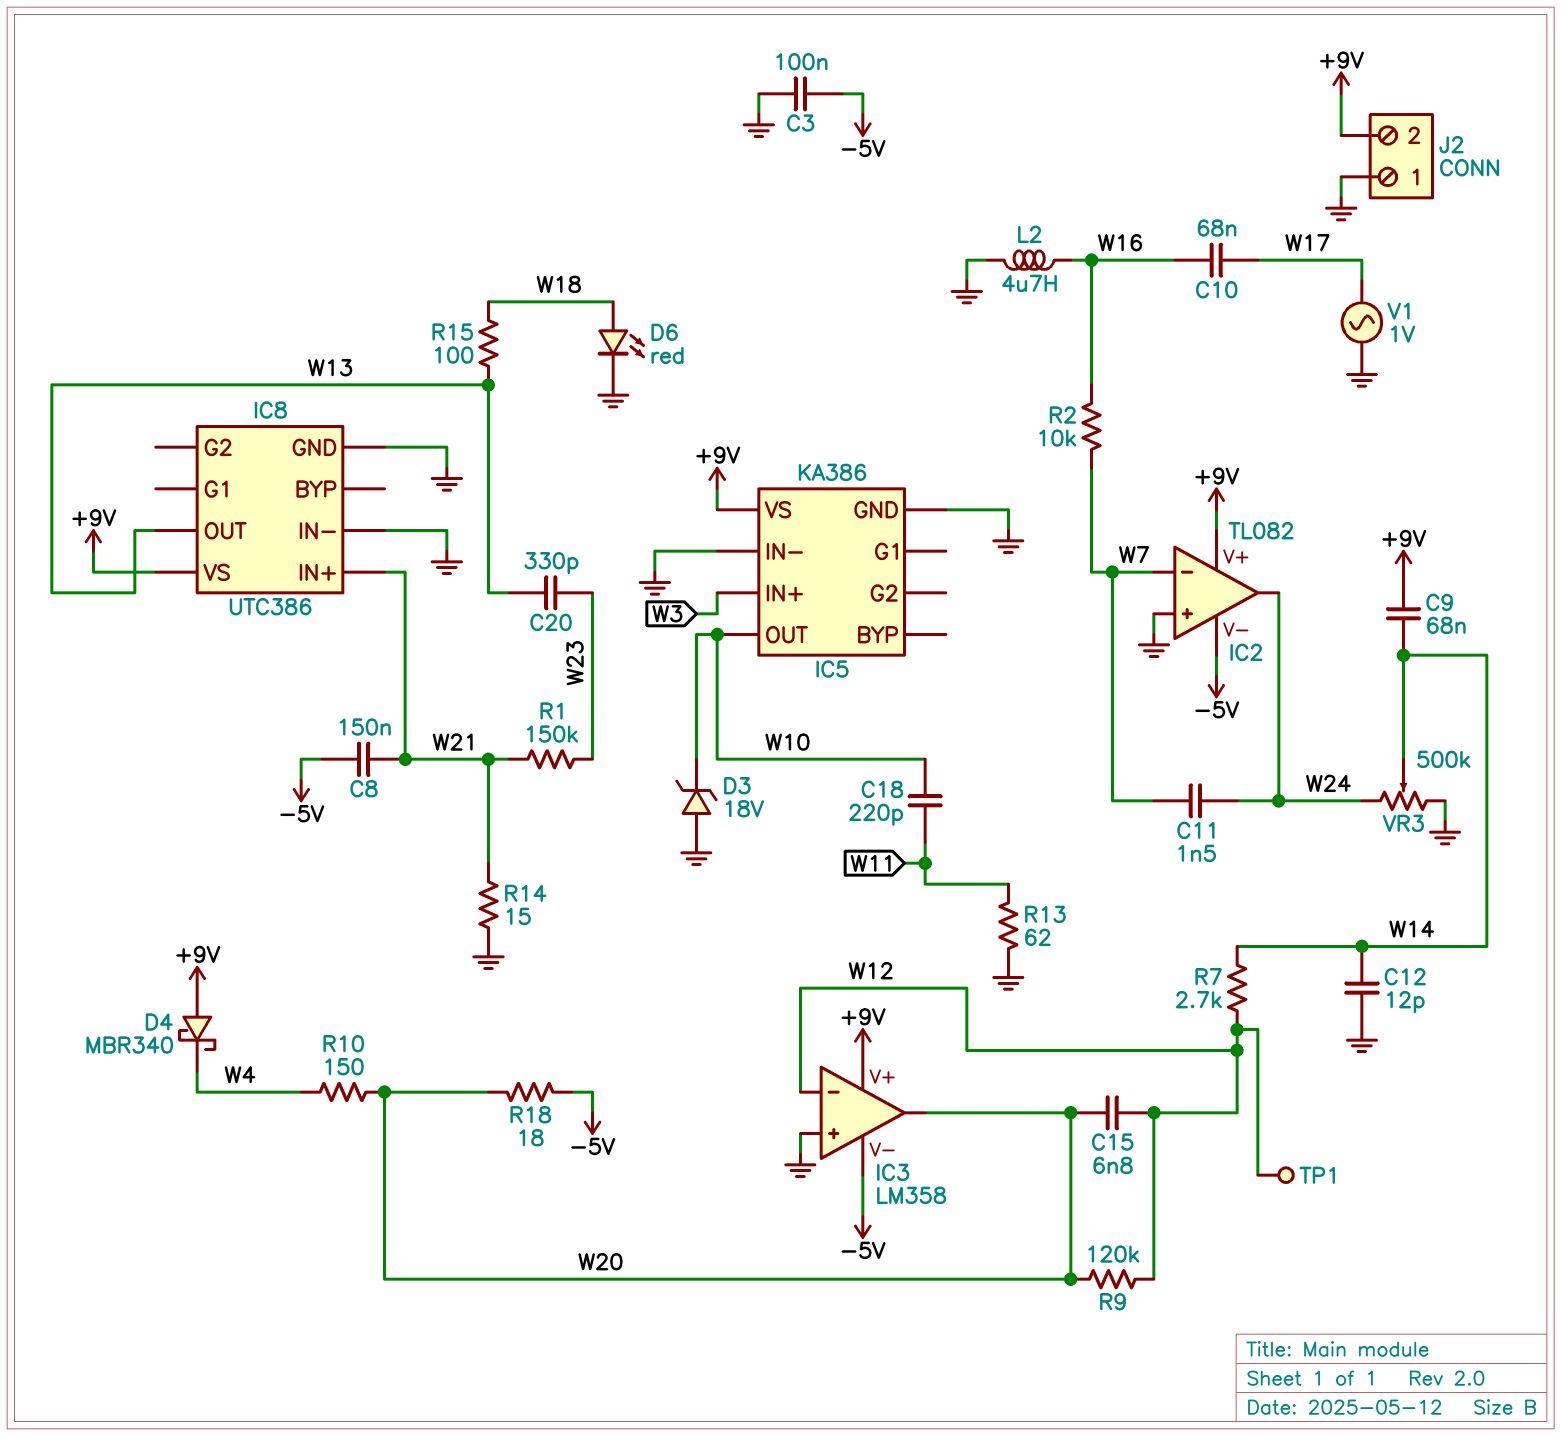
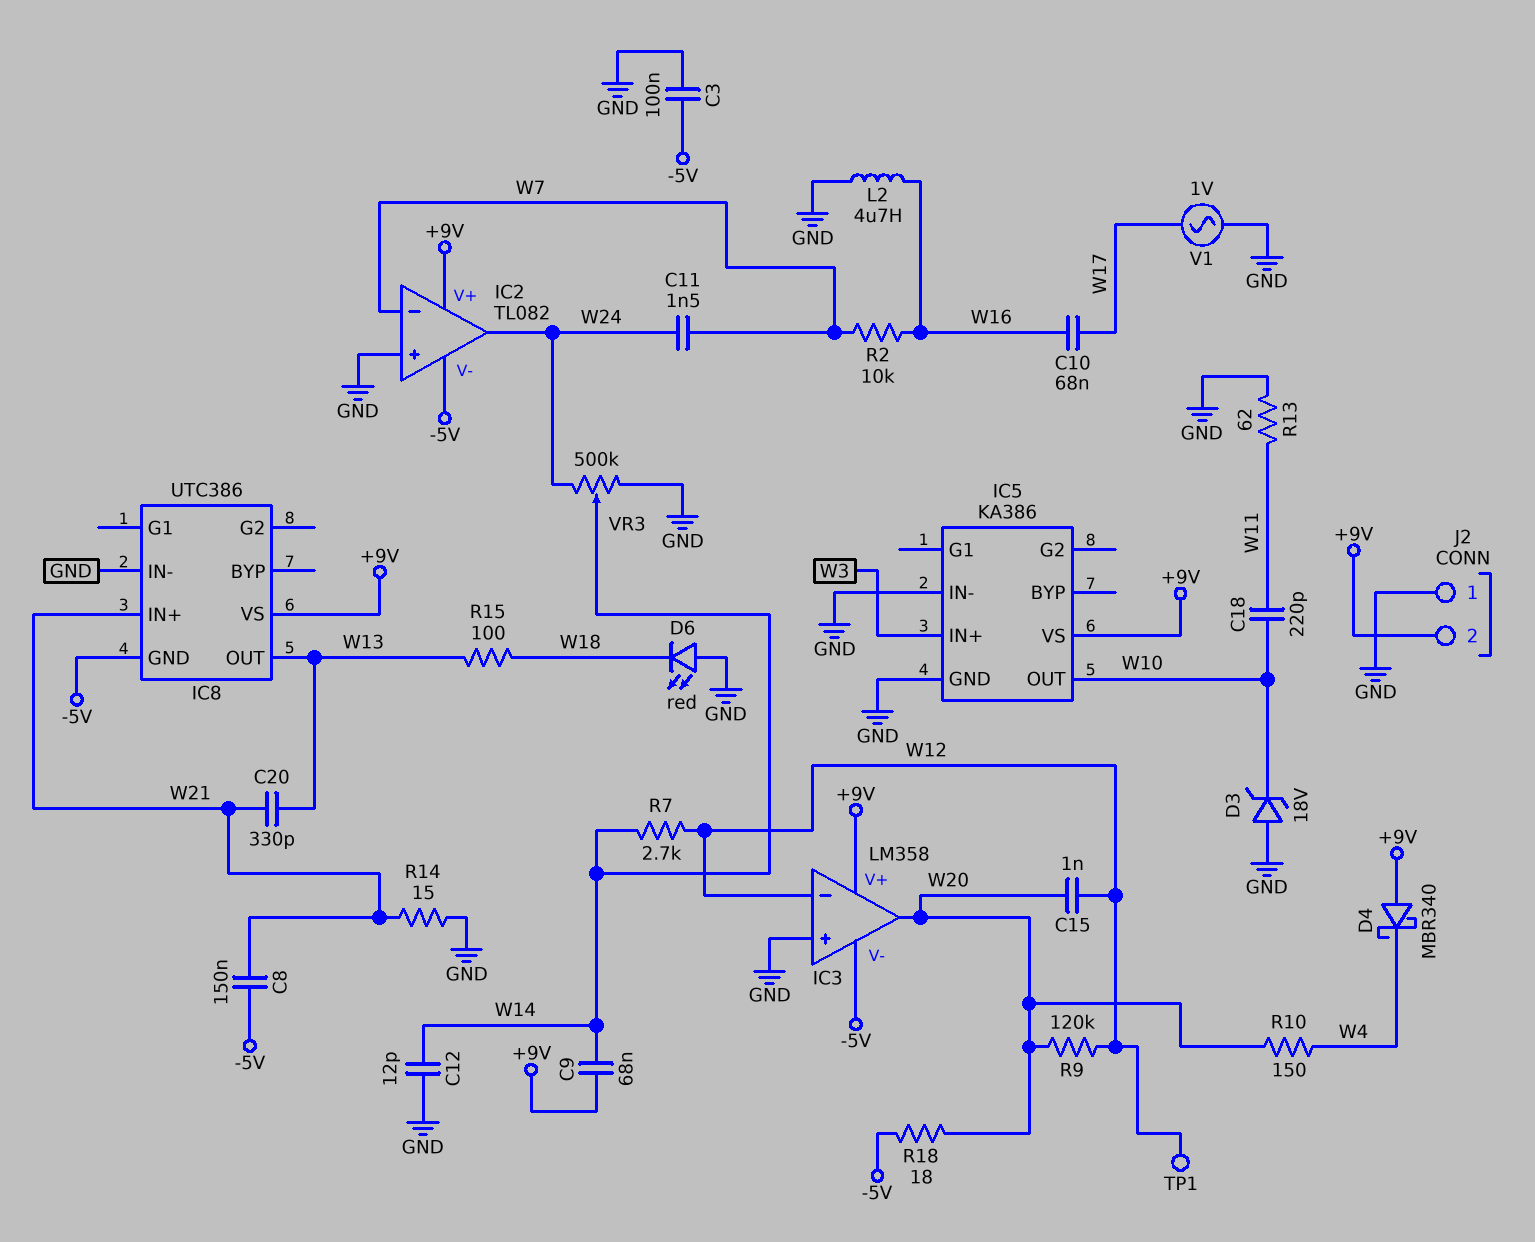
C15: 6.8nF (W12, W20) -> 1nF (W12, W20)
C20: 330pF (W13, W23) -> 330pF (W13, W21)
D6: LED red (A W18, K GND) -> LED red (A GND, K W18)
IC8 pin GND: GND -> -5V
R1: 150k (W21, W23) -> none

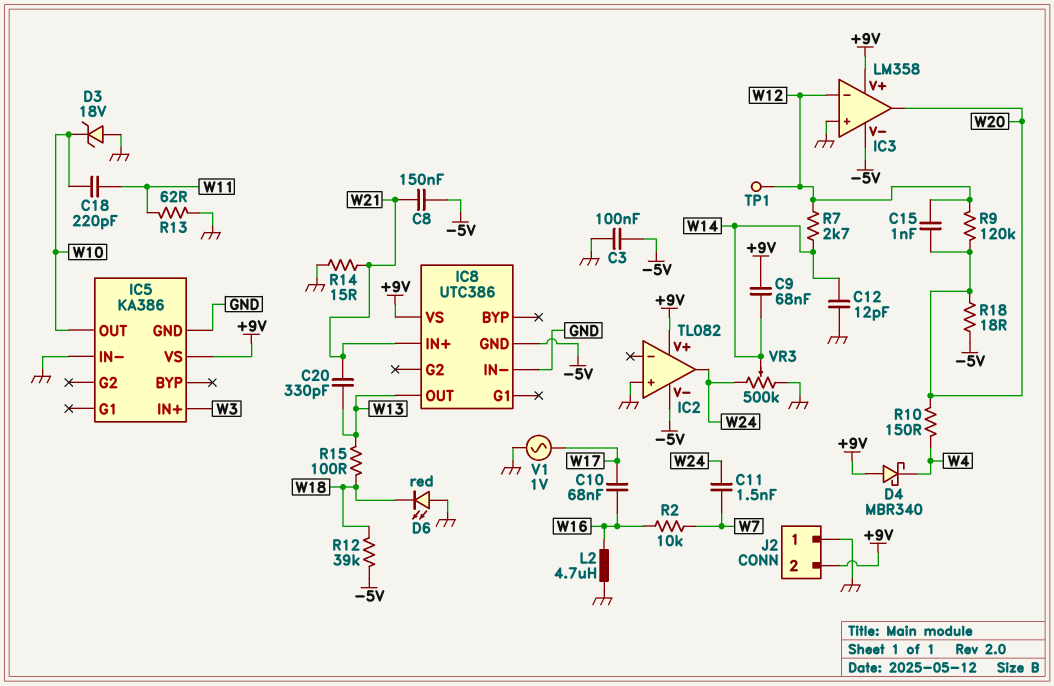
IC2 pin in-: W7 -> none
R12: none -> 39k (-5V, W18)

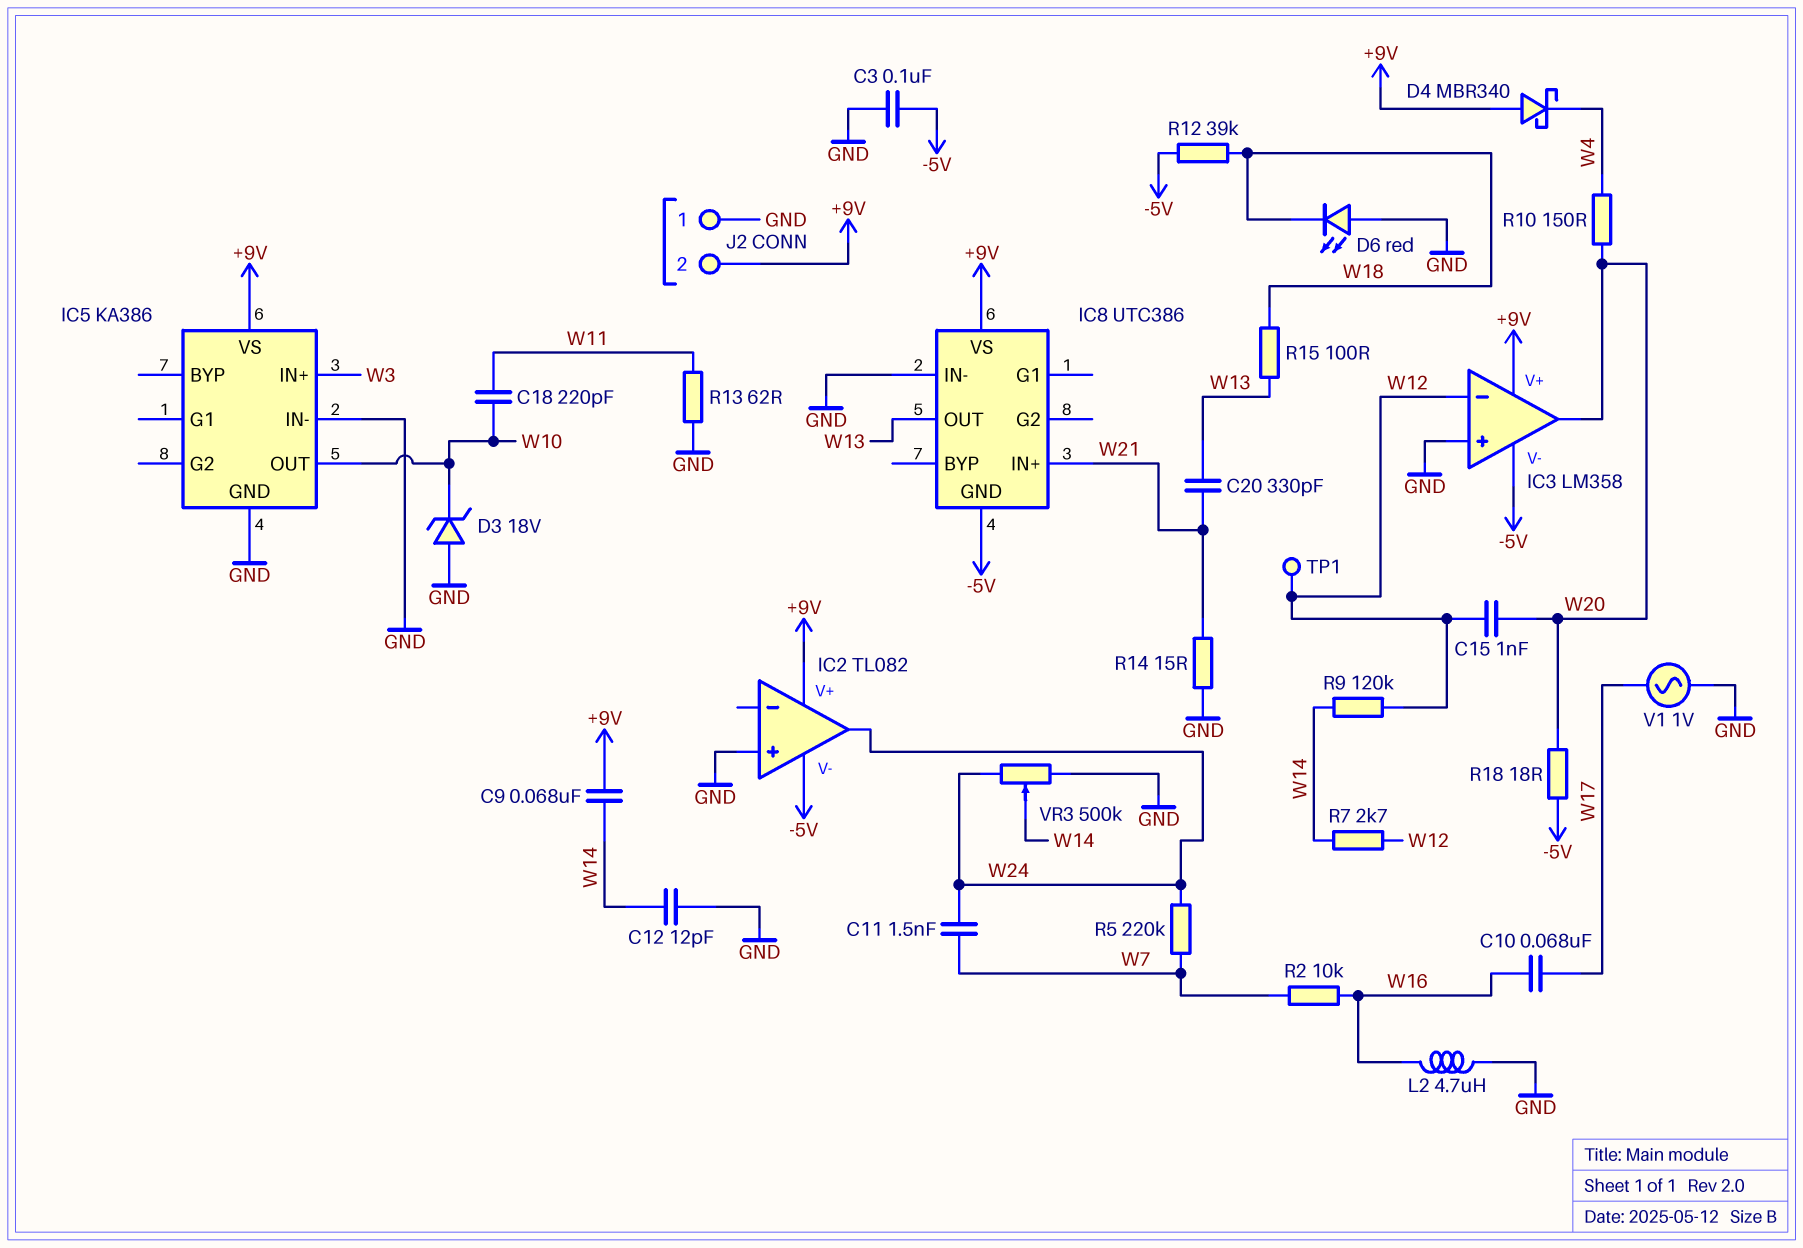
C8: 150nF (-5V, W21) -> none
R5: none -> 220k (W7, W24)
R9: 120k (W12, W20) -> 120k (W12, W14)

